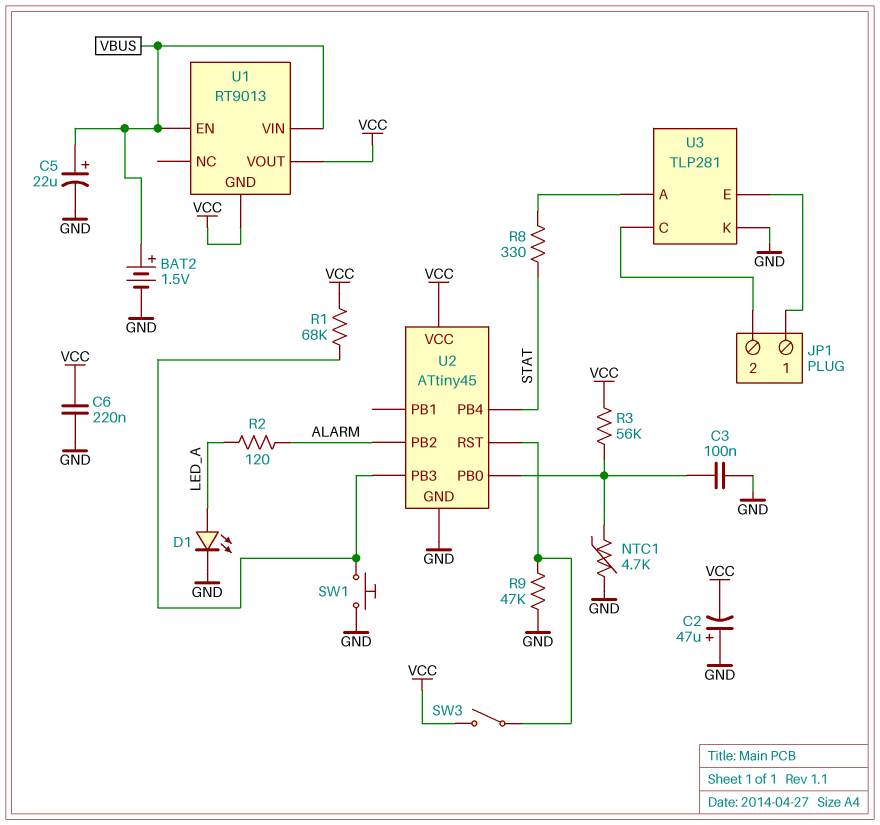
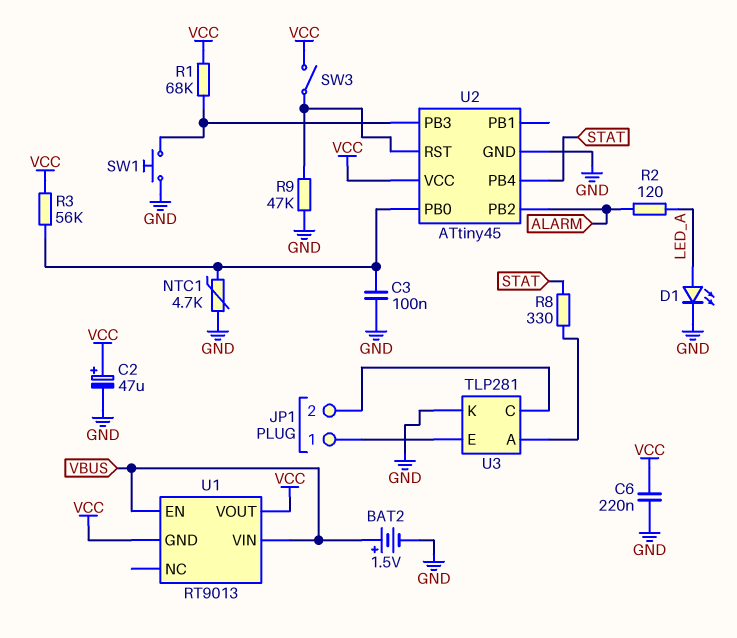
C2: 47uF (plus GND, minus VCC) -> 47uF (plus VCC, minus GND)
C5: 22uF (plus VBUS, minus GND) -> none

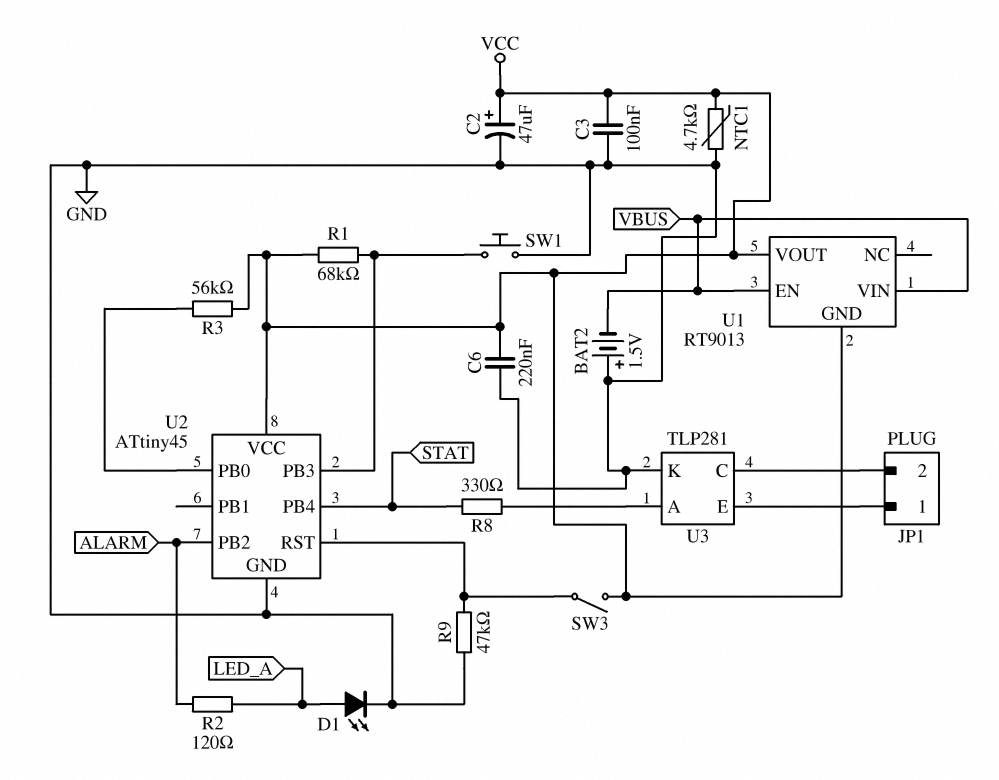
BAT2: 1.5V (plus VBUS, minus GND) -> 1.5V (plus GND, minus VBUS)
C3: 100nF (GND, U2/PB0) -> 100nF (GND, VCC)
NTC1: 4.7k (GND, U2/PB0) -> 4.7k (GND, VCC)

